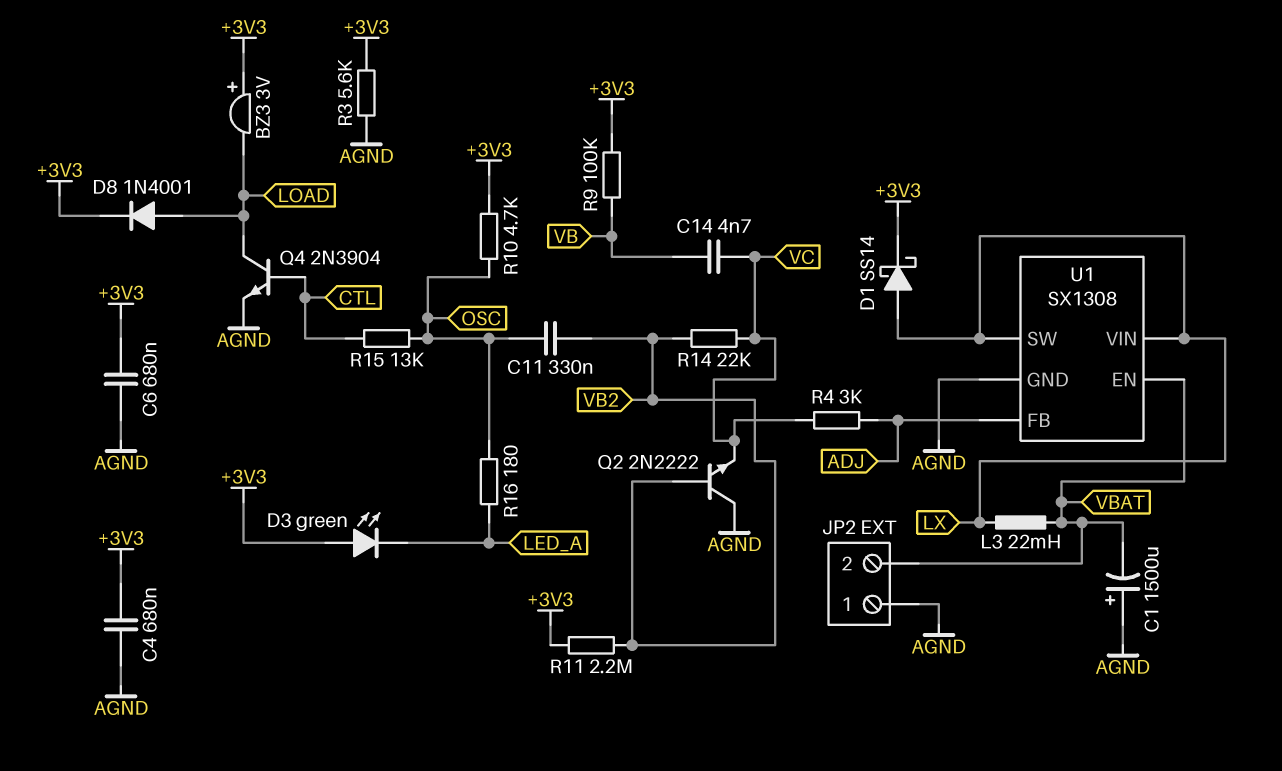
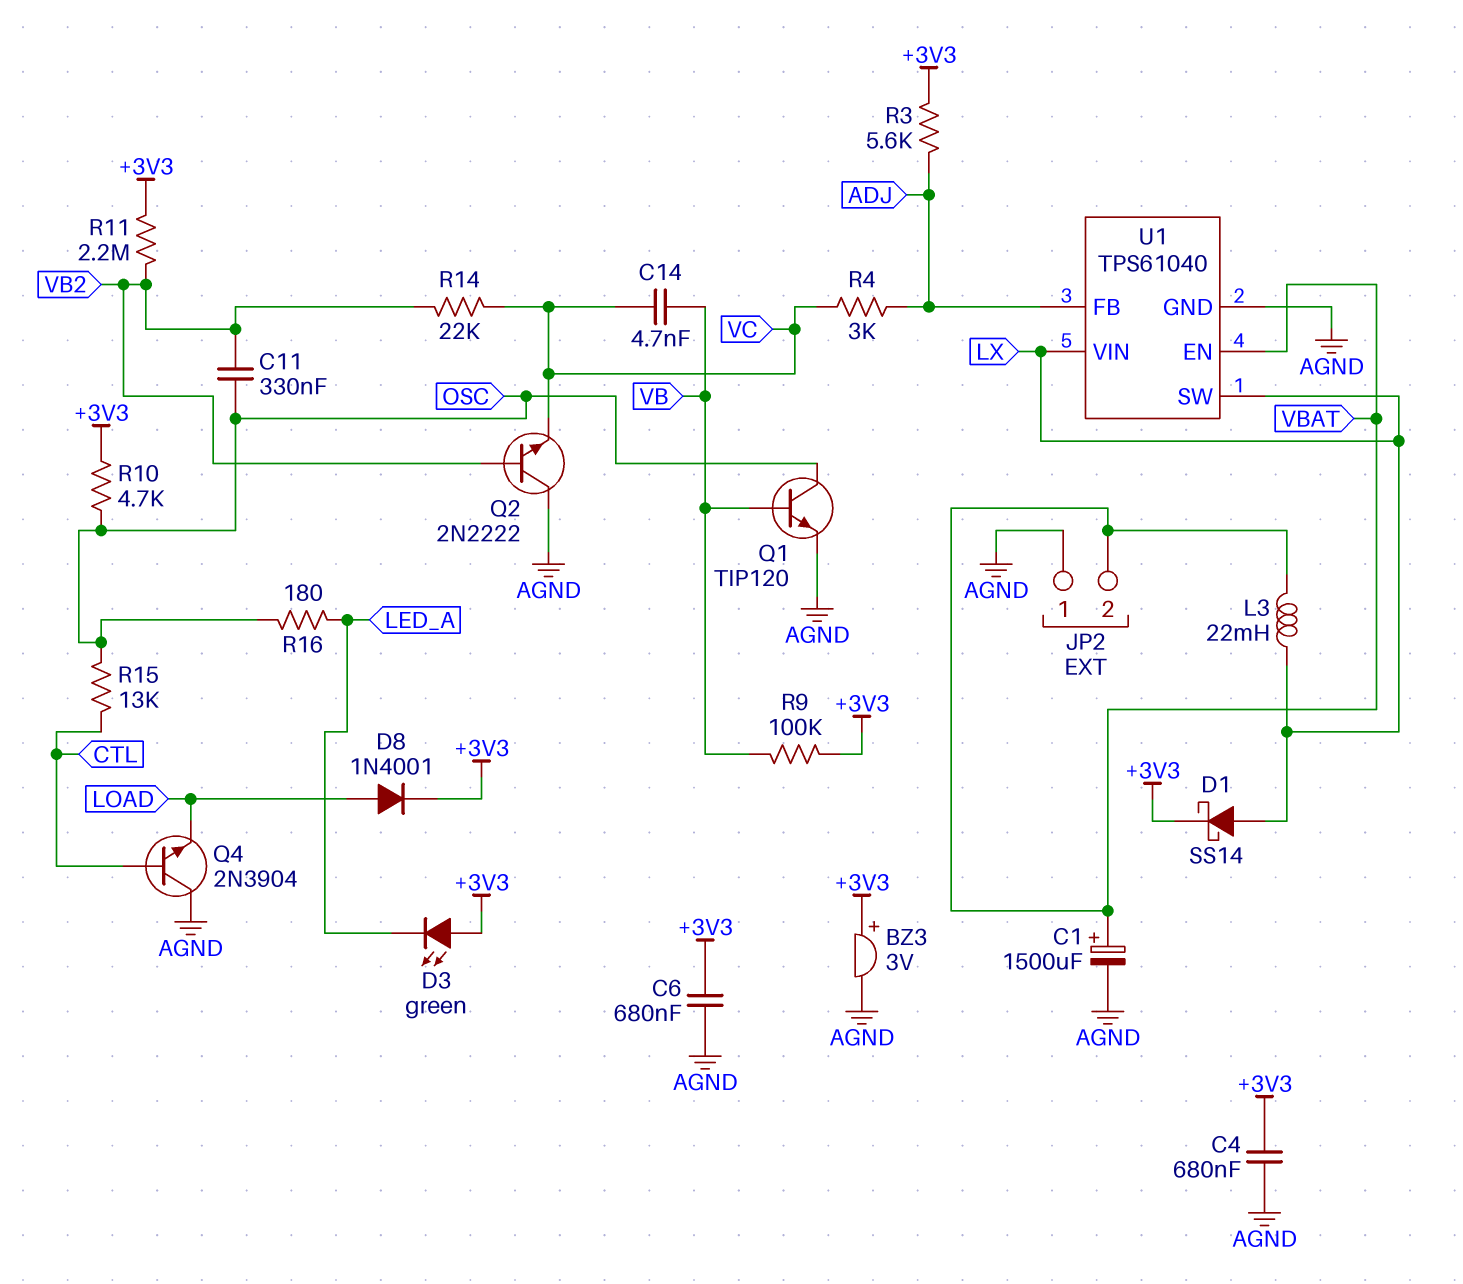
BZ3: buzzer 3V (plus +3V3, minus LOAD) -> buzzer 3V (plus +3V3, minus AGND)
C1: 1500uF (plus AGND, minus VBAT) -> 1500uF (plus VBAT, minus AGND)
Q1: none -> NPN TIP120 (B VB, C OSC, E AGND)
Q4: NPN 2N3904 (B CTL, C LOAD, E AGND) -> NPN 2N3904 (B CTL, C AGND, E LOAD)
R3: 5.6k (+3V3, AGND) -> 5.6k (+3V3, ADJ)
U1: SX1308 -> TPS61040

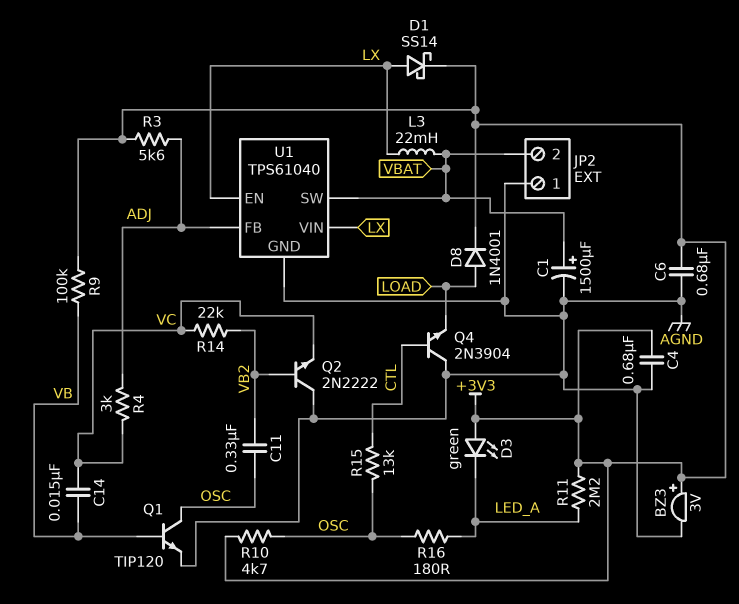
C14: 4.7nF (VB, VC) -> 15nF (VB, VC)
R11: 2.2M (+3V3, VB2) -> 2.2M (+3V3, LED_A)
U1 pin EN: VBAT -> LX
U1 pin SW: LX -> VBAT

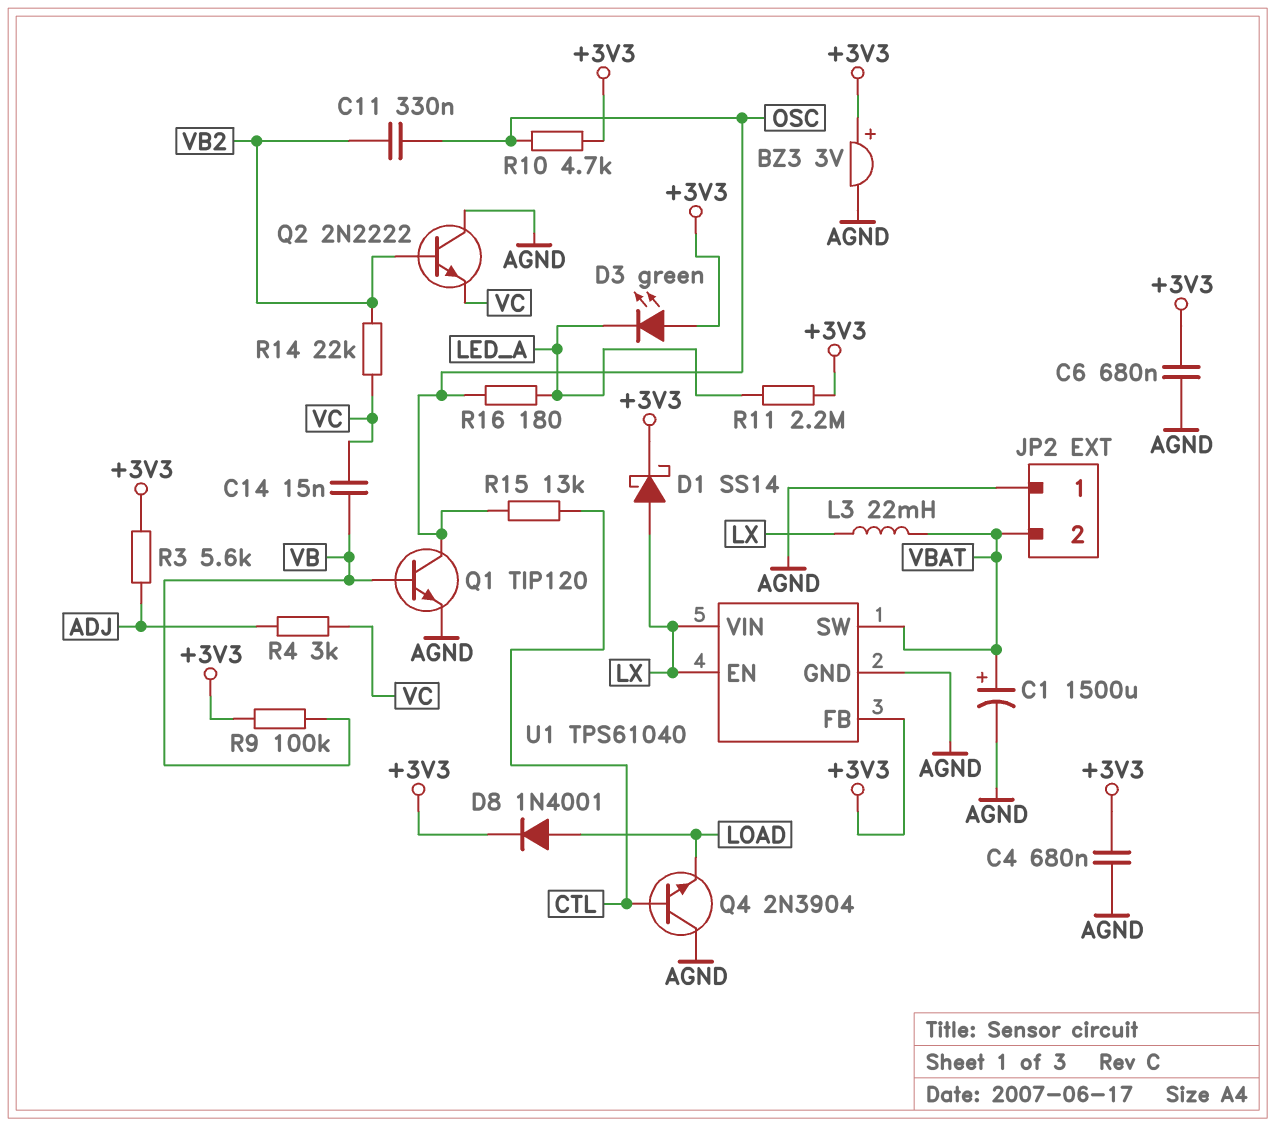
U1 pin FB: ADJ -> +3V3

